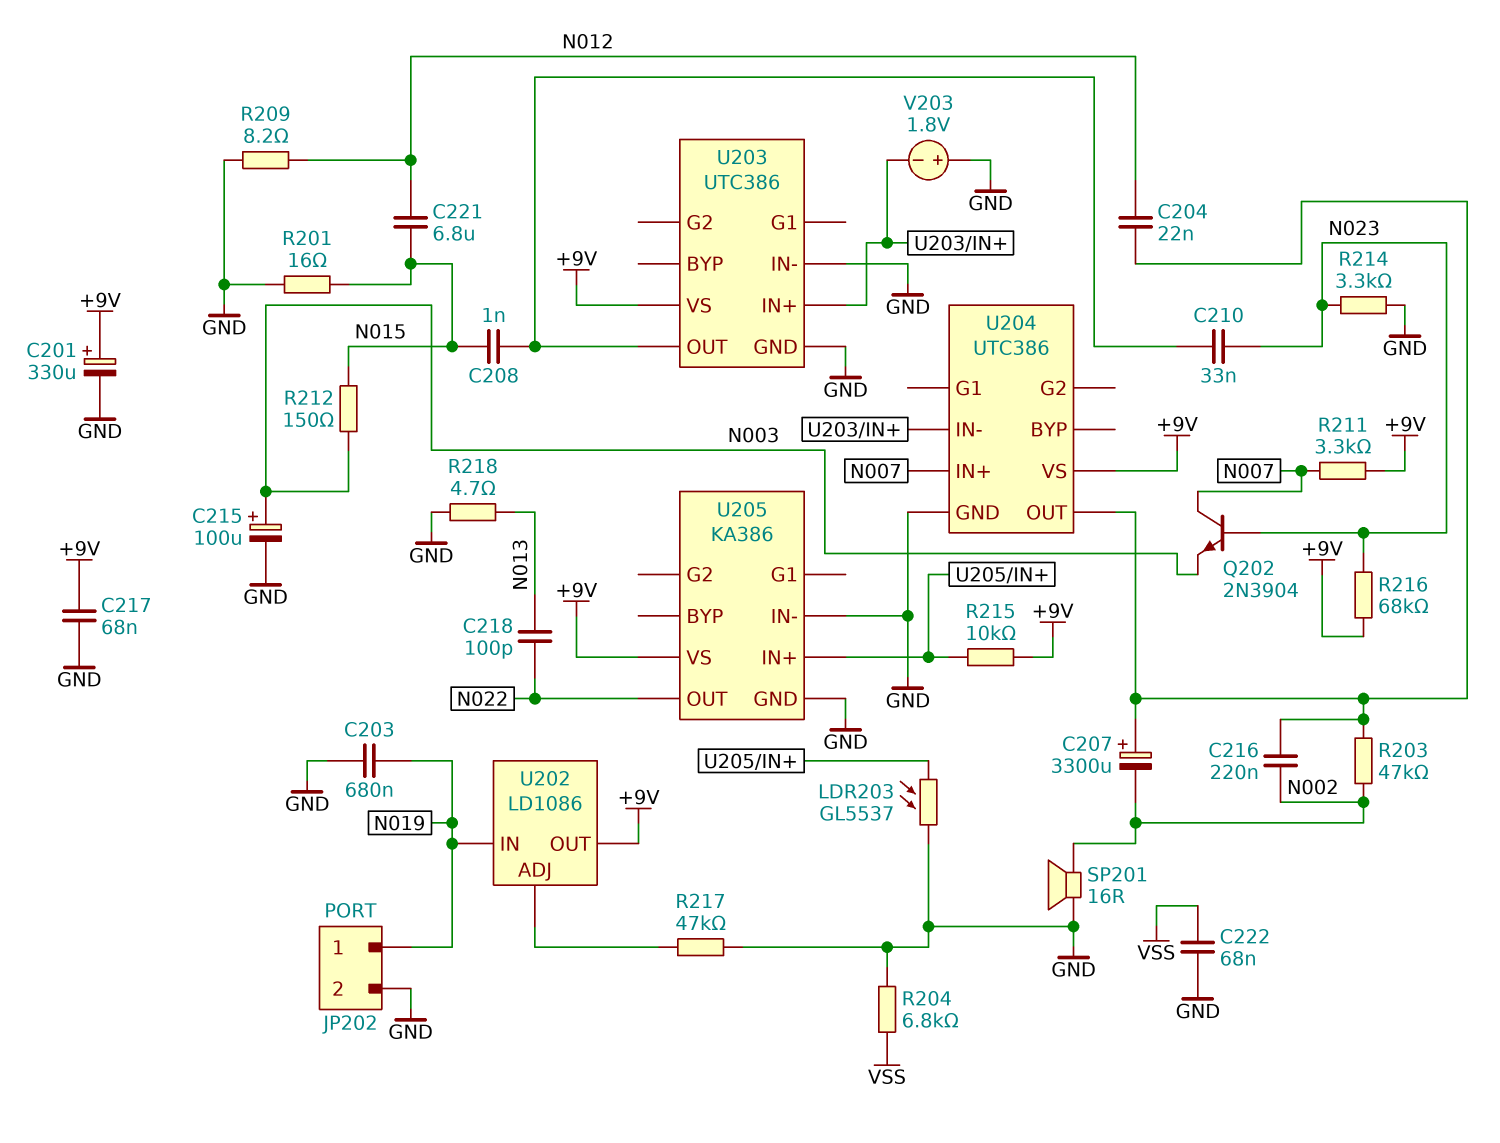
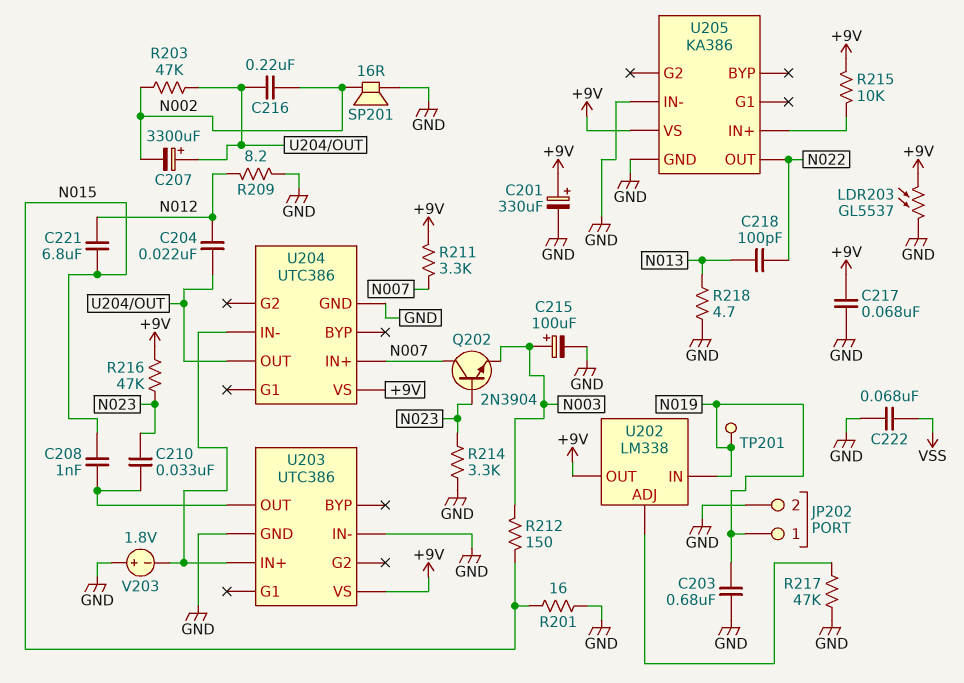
LDR203: GL5537 (GND, U205/IN+) -> GL5537 (+9V, GND)
R204: 6.8k (GND, VSS) -> none
R216: 68k (+9V, N023) -> 47k (+9V, N023)
TP201: none -> test point (N019)
U202: LD1086 -> LM338

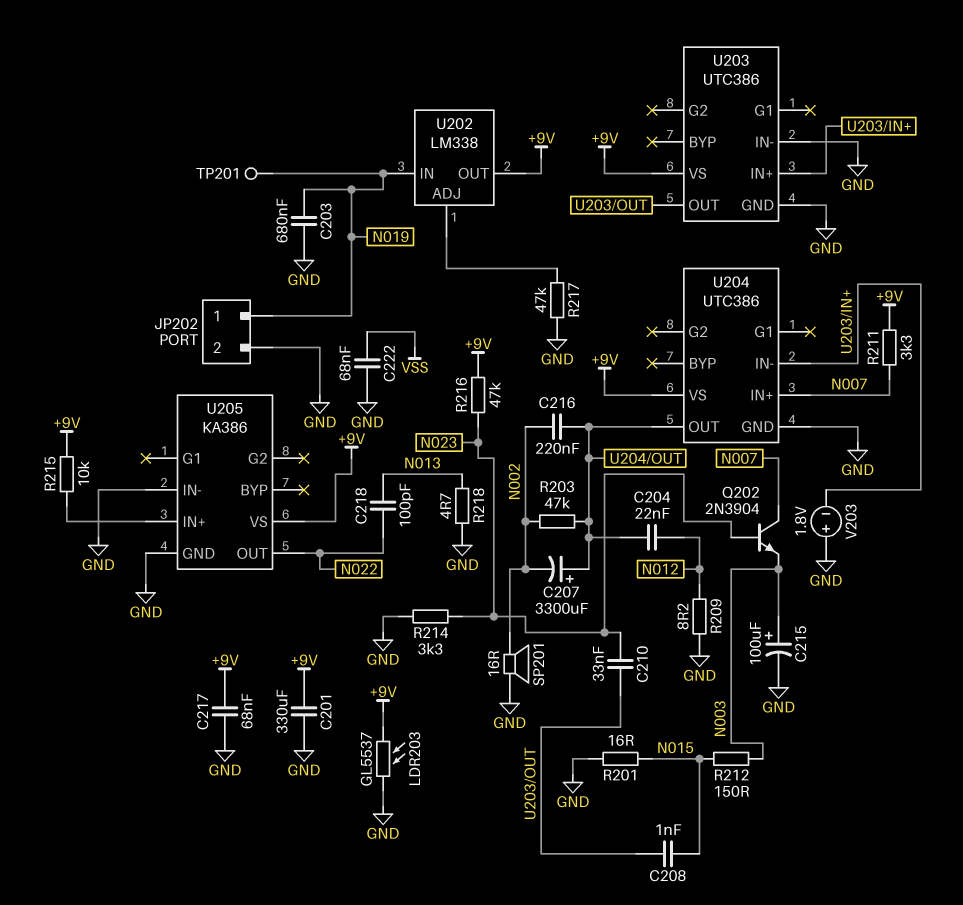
C201: 330uF (plus +9V, minus GND) -> 330uF (+9V, GND)
C221: 6.8uF (N012, N015) -> none

